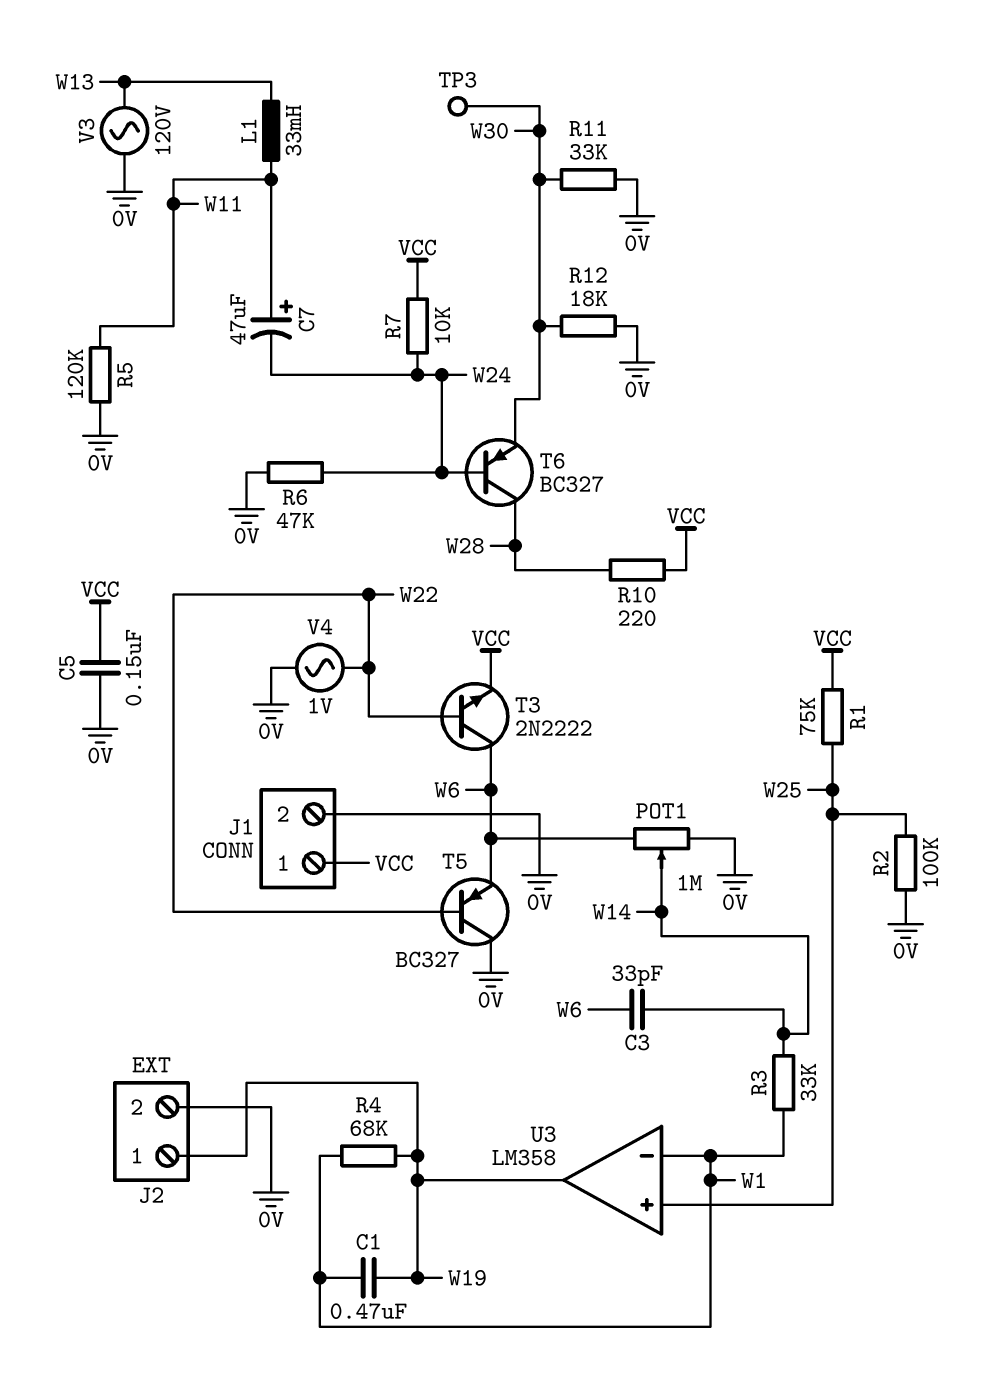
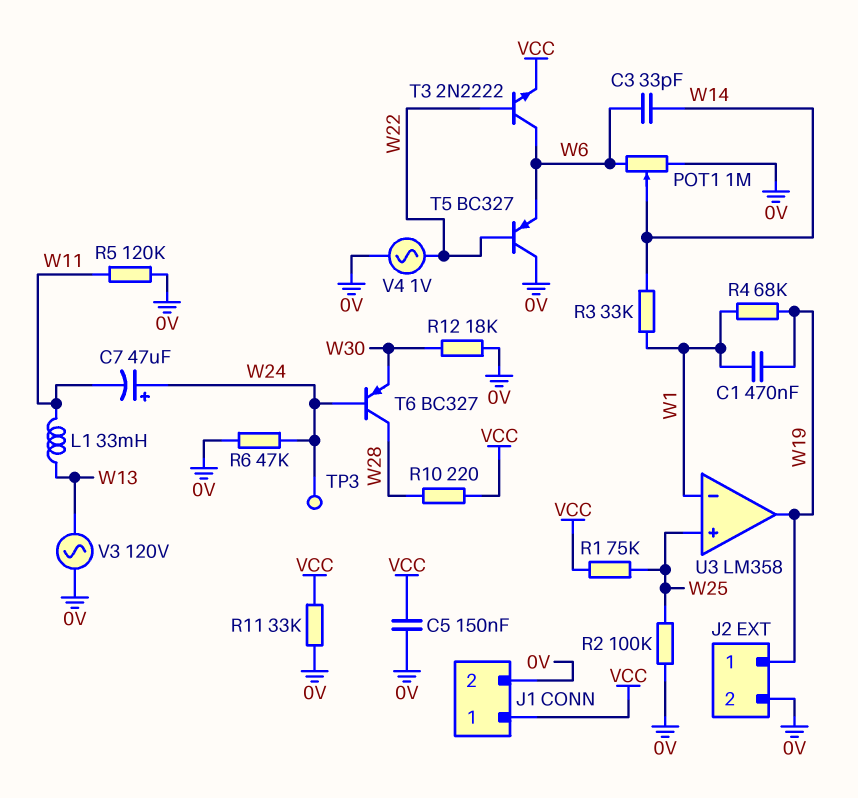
C7: 47uF (plus W11, minus W24) -> 47uF (plus W24, minus W11)
R7: 10k (VCC, W24) -> none
R11: 33k (0V, W30) -> 33k (0V, VCC)
TP3: test point (W30) -> test point (W24)

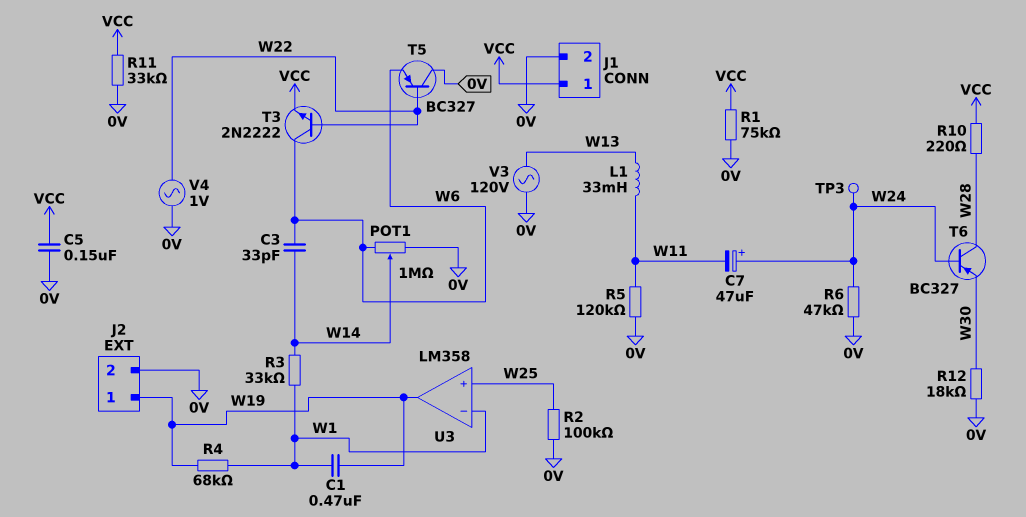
R1: 75k (VCC, W25) -> 75k (0V, VCC)

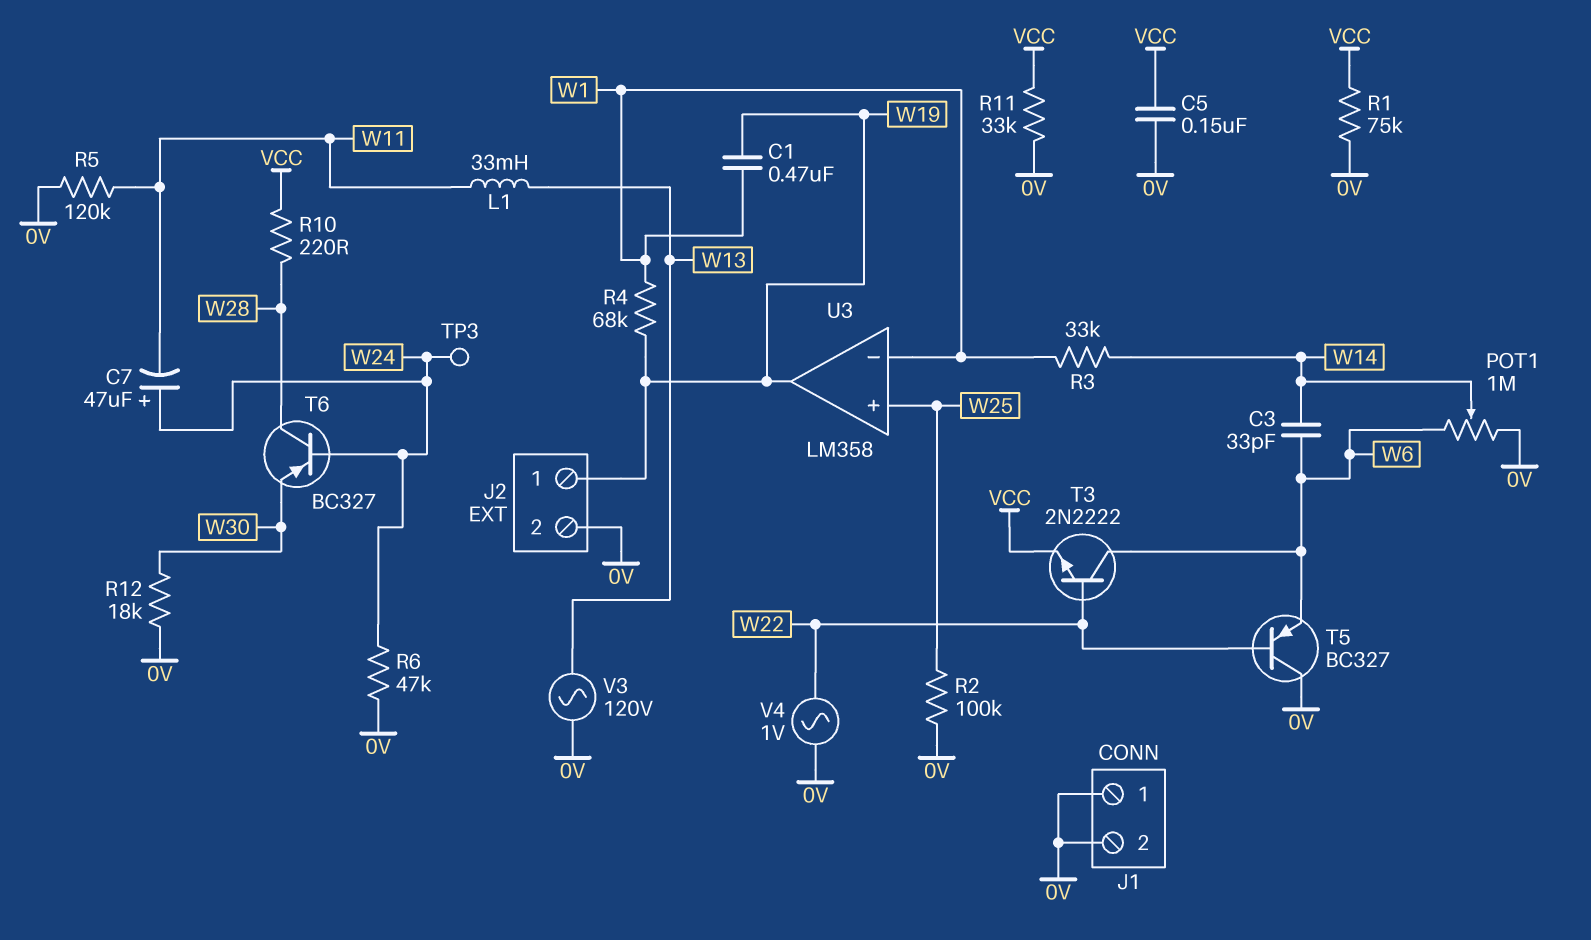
J1 pin 1: VCC -> 0V

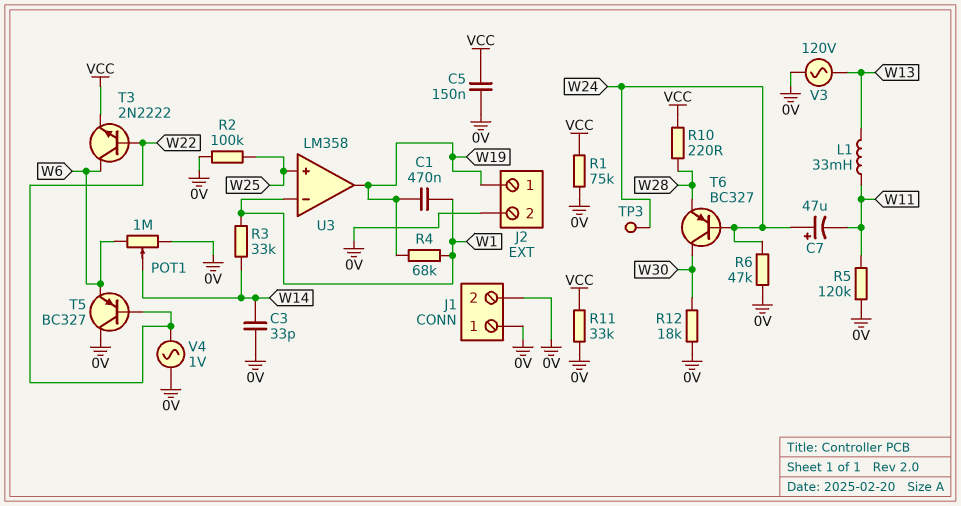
C3: 33pF (W6, W14) -> 33pF (0V, W14)
T6: PNP BC327 (B W24, C W28, E W30) -> PNP BC327 (B W24, C W30, E W28)

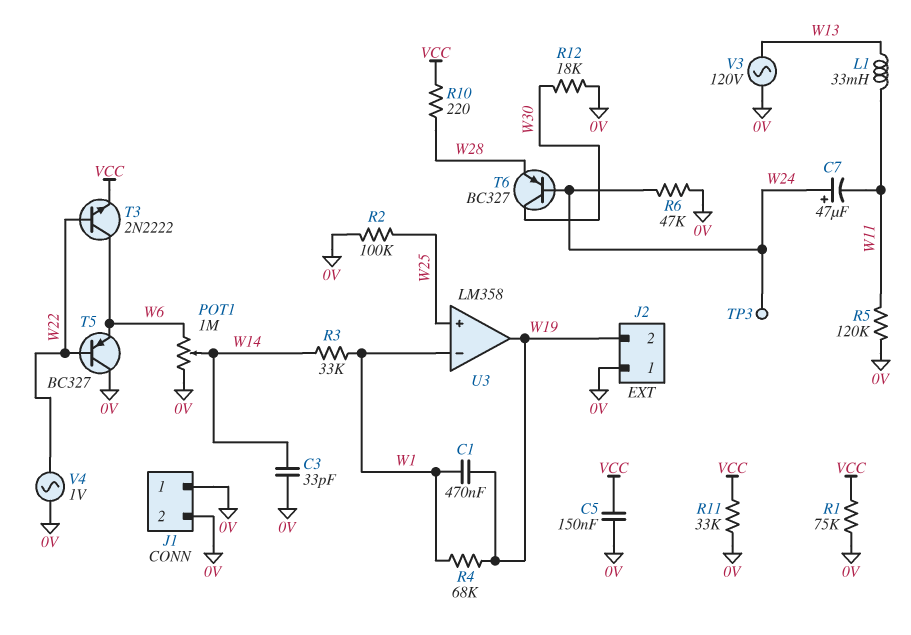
J2 pin 1: W19 -> 0V
J2 pin 2: 0V -> W19

